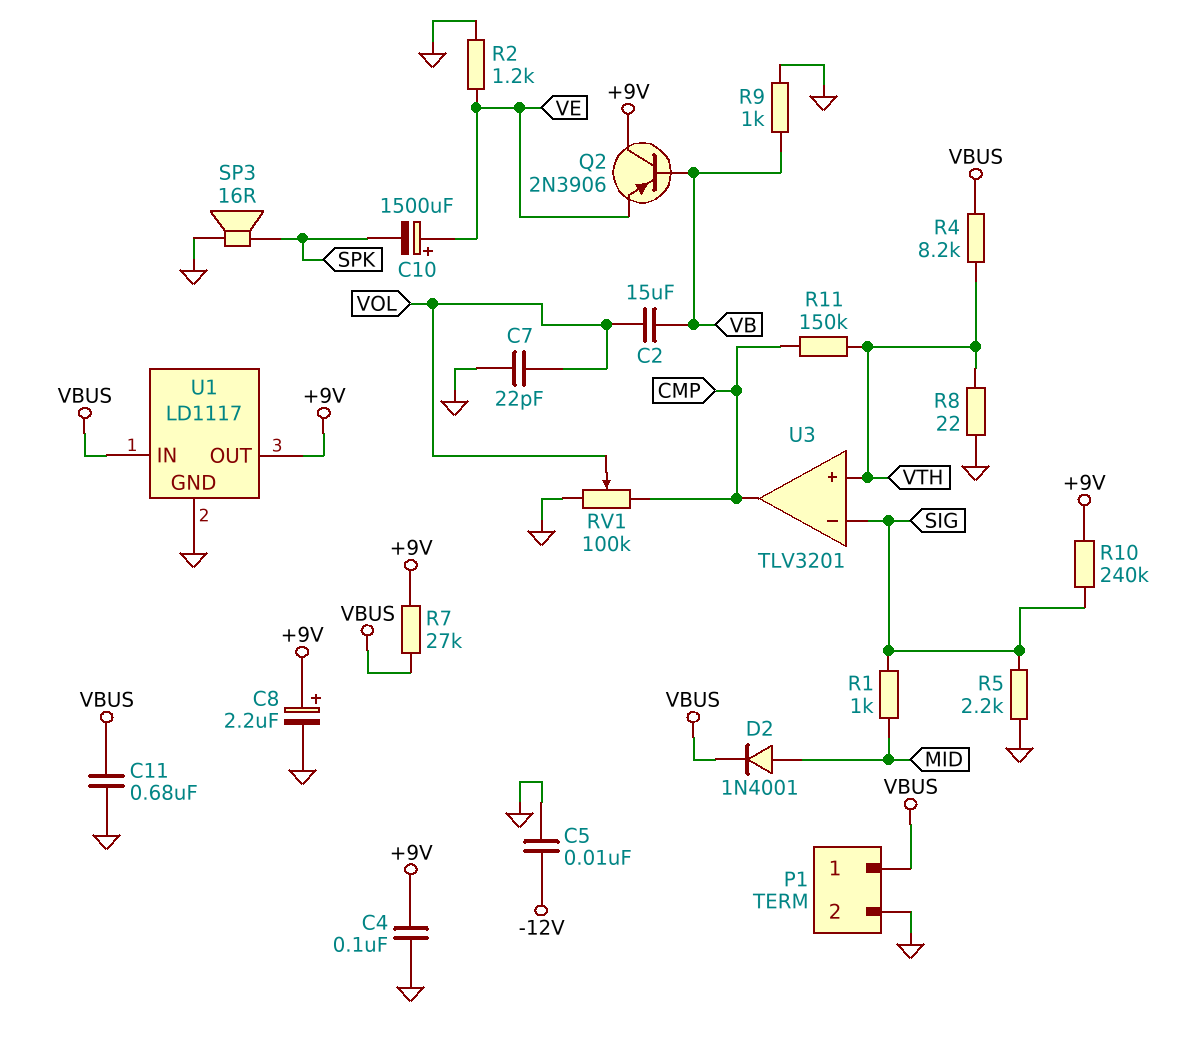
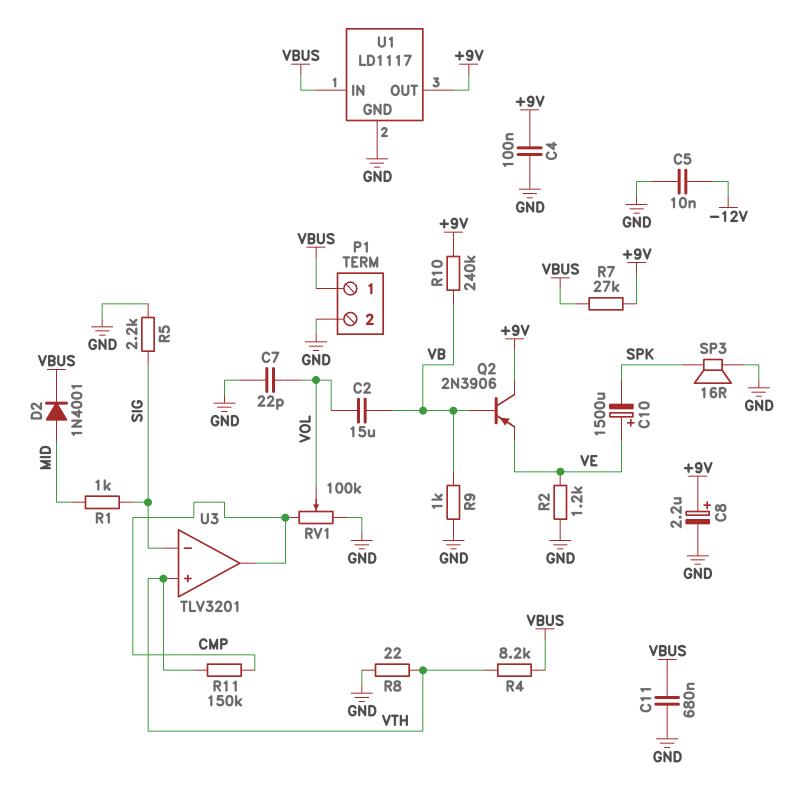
R10: 240k (+9V, SIG) -> 240k (+9V, VB)

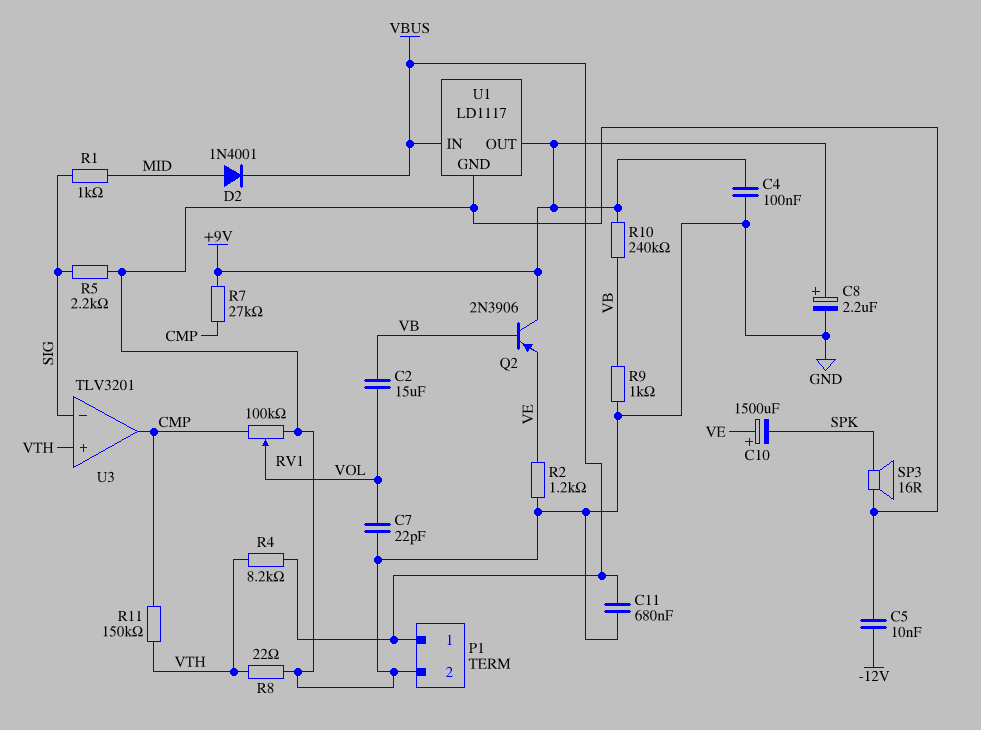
R7: 27k (+9V, VBUS) -> 27k (+9V, CMP)

